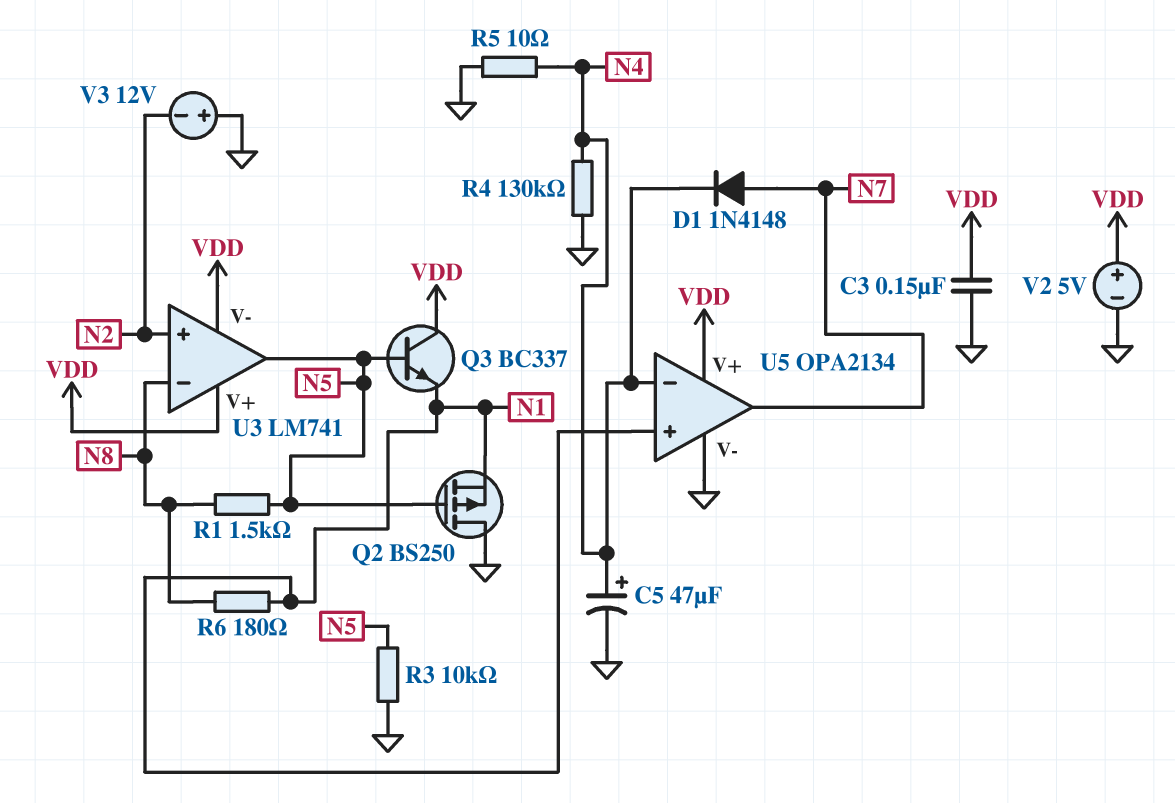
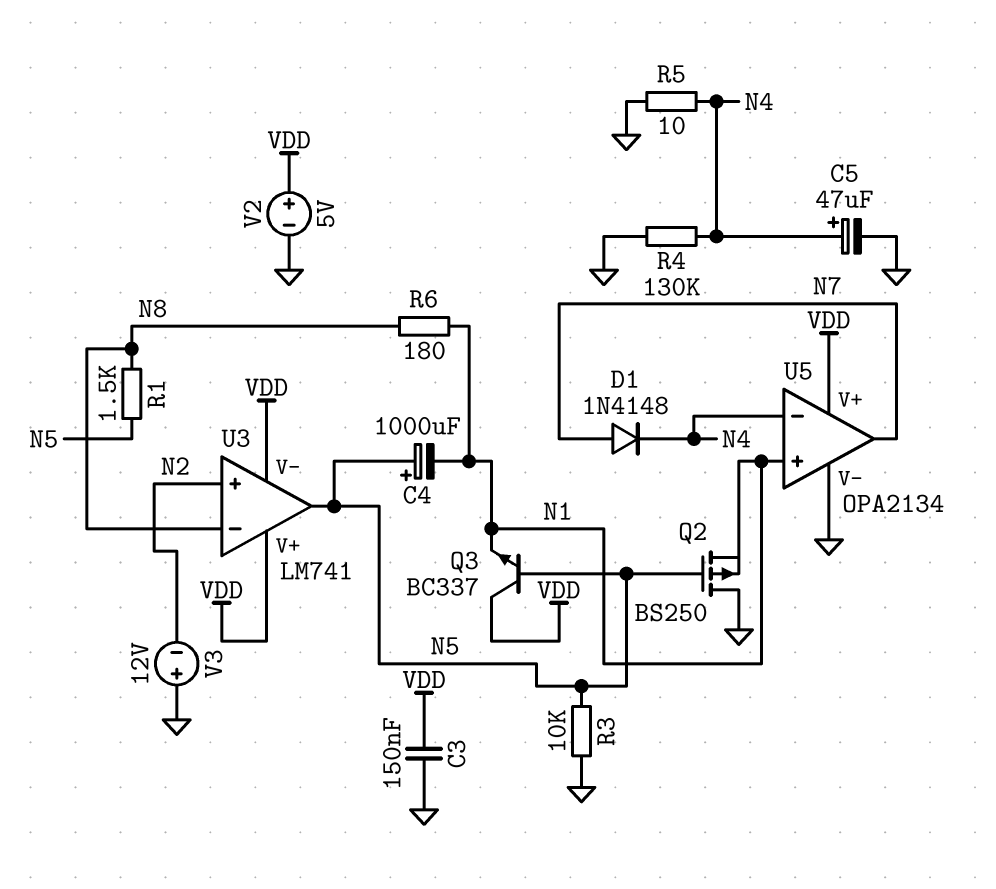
C4: none -> 1000uF (plus N5, minus N1)

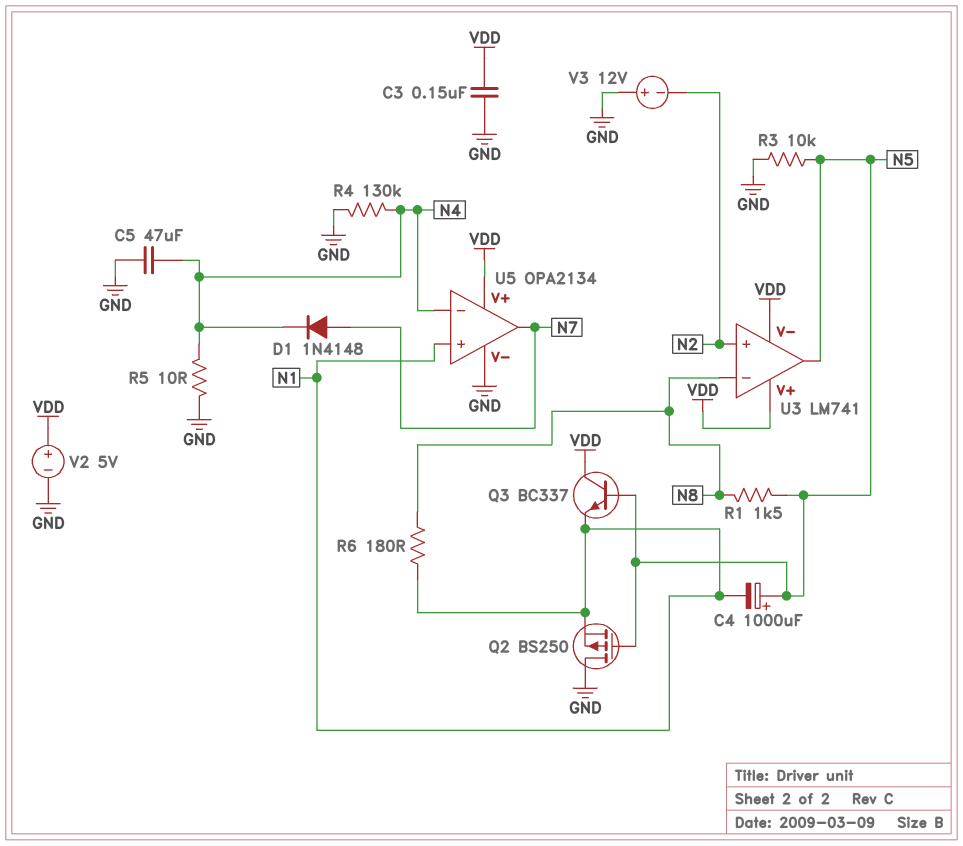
C5: 47uF (plus N4, minus GND) -> 47uF (GND, N4)

